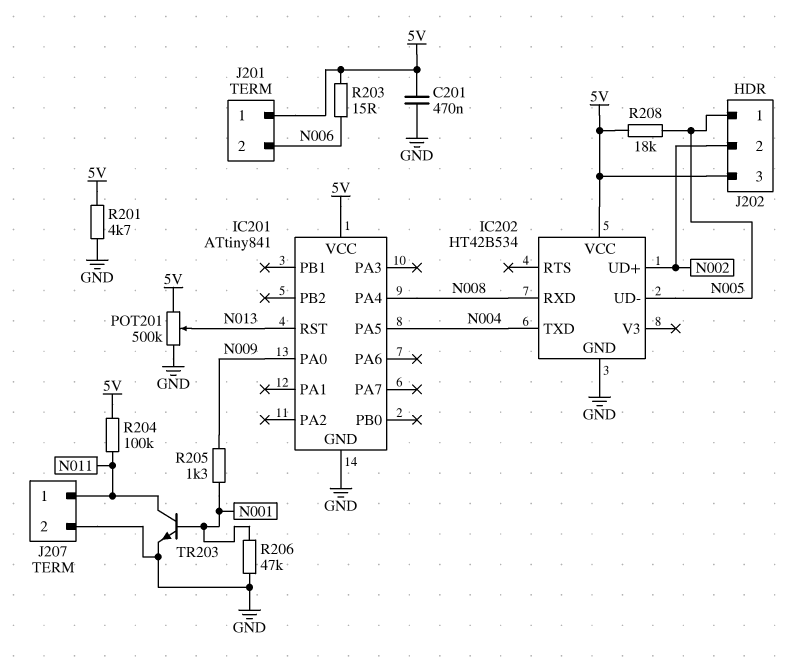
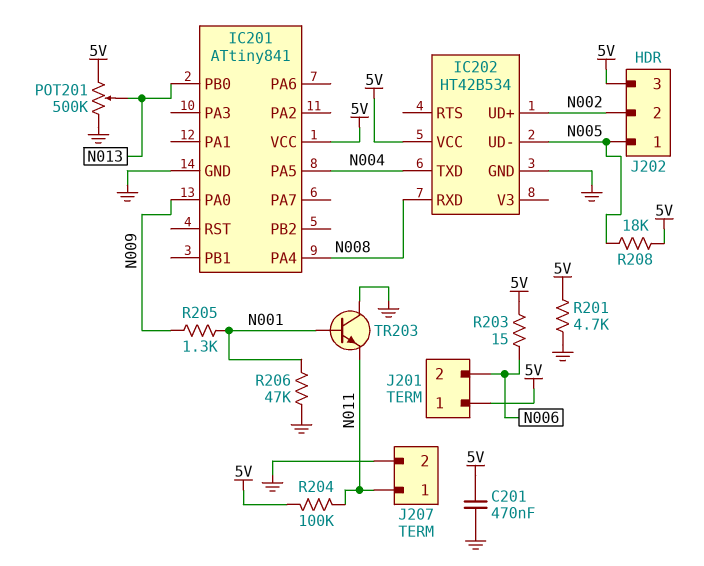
IC201 pin PB0: none -> N013
IC201 pin RST: N013 -> none
TR203: NPN (B N001, C N011, E GND) -> NPN (B N001, C GND, E N011)

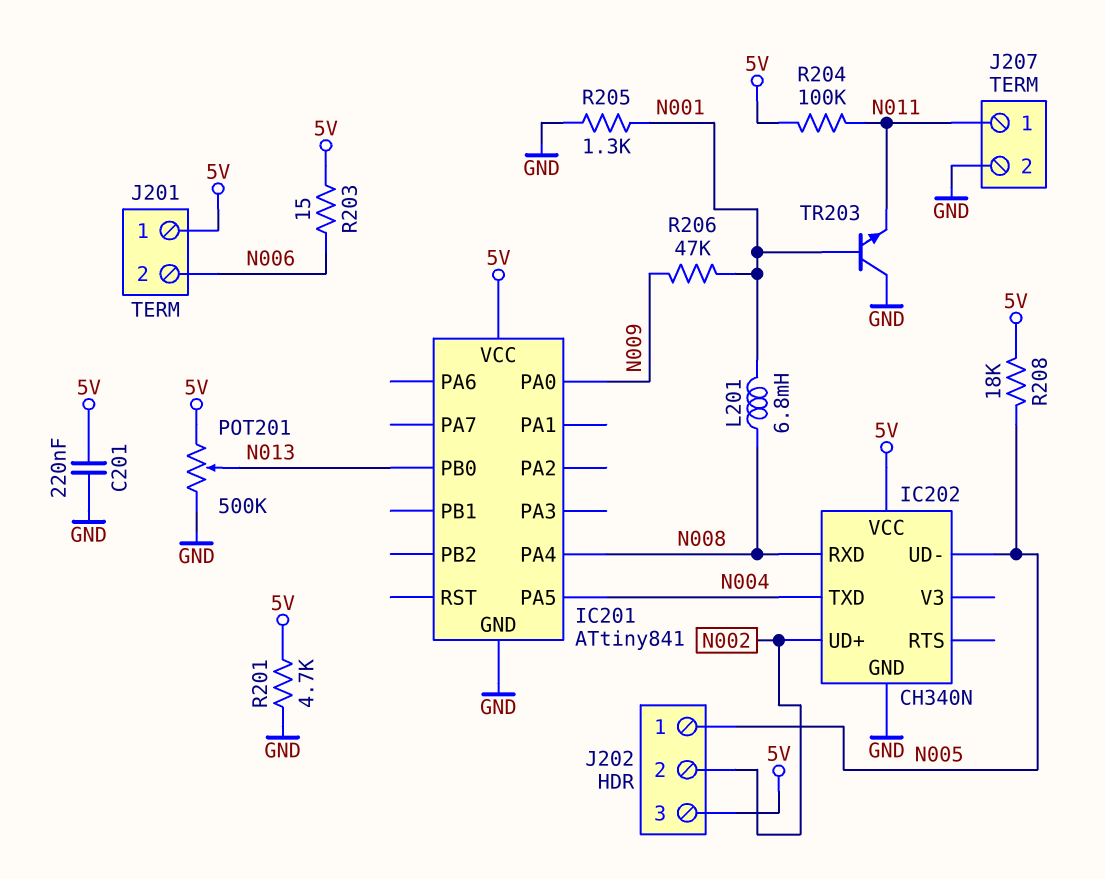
C201: 470nF (5V, GND) -> 220nF (5V, GND)
IC202: HT42B534 -> CH340N
L201: none -> 6.8mH (N001, N008)
R205: 1.3k (N001, N009) -> 1.3k (GND, N001)
R206: 47k (GND, N001) -> 47k (N001, N009)

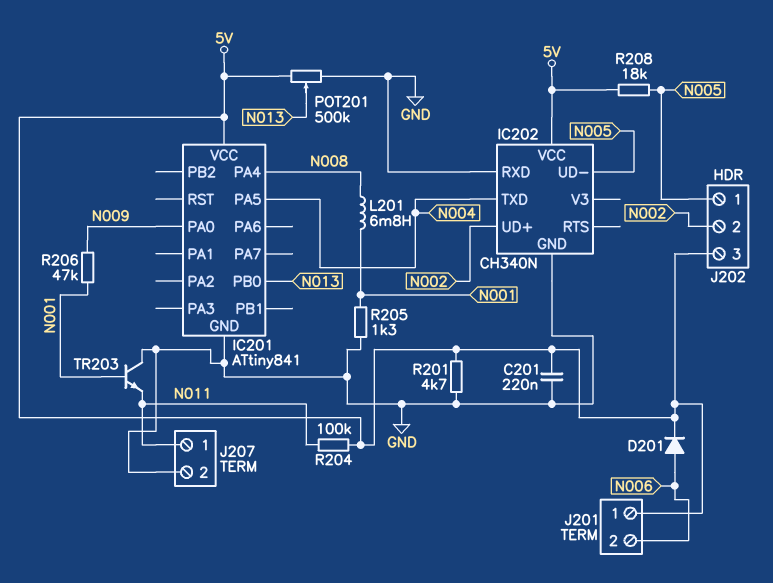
D201: none -> diode (A N006, K 5V)
IC202 pin RXD: N008 -> GND
R203: 15 (5V, N006) -> none

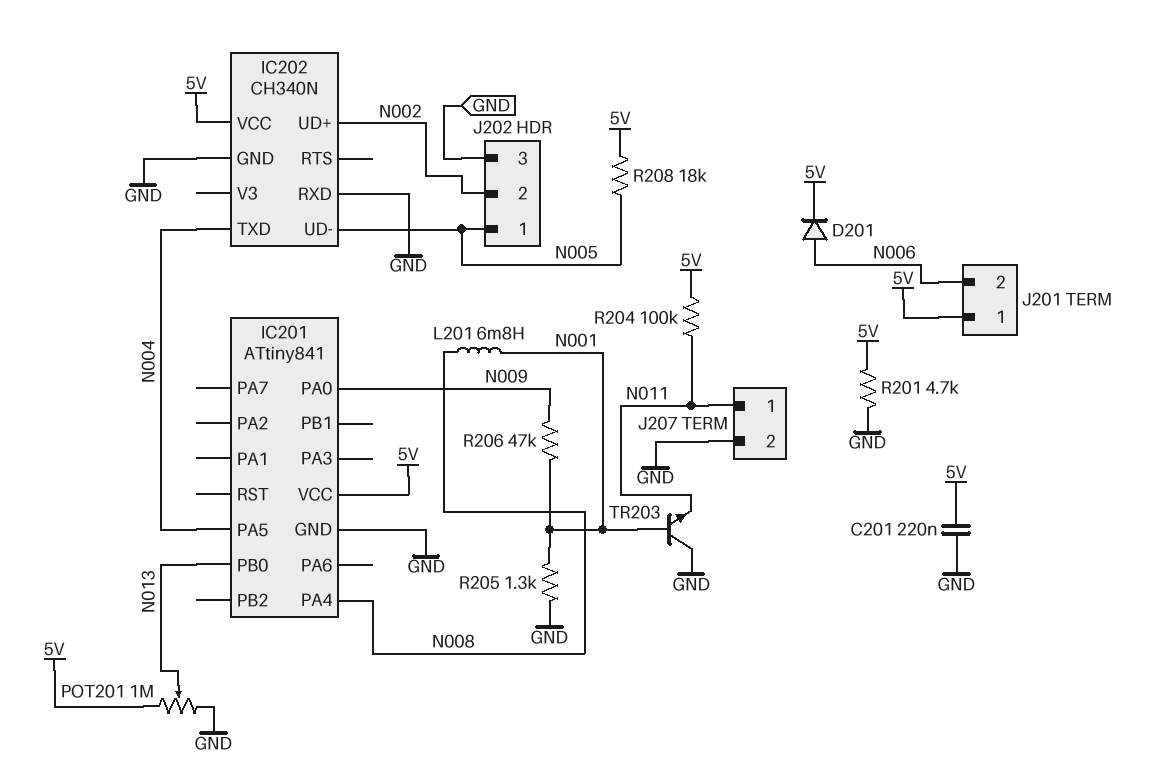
J202 pin 3: 5V -> GND
POT201: 500k (5V, GND, wiper N013) -> 1M (5V, GND, wiper N013)

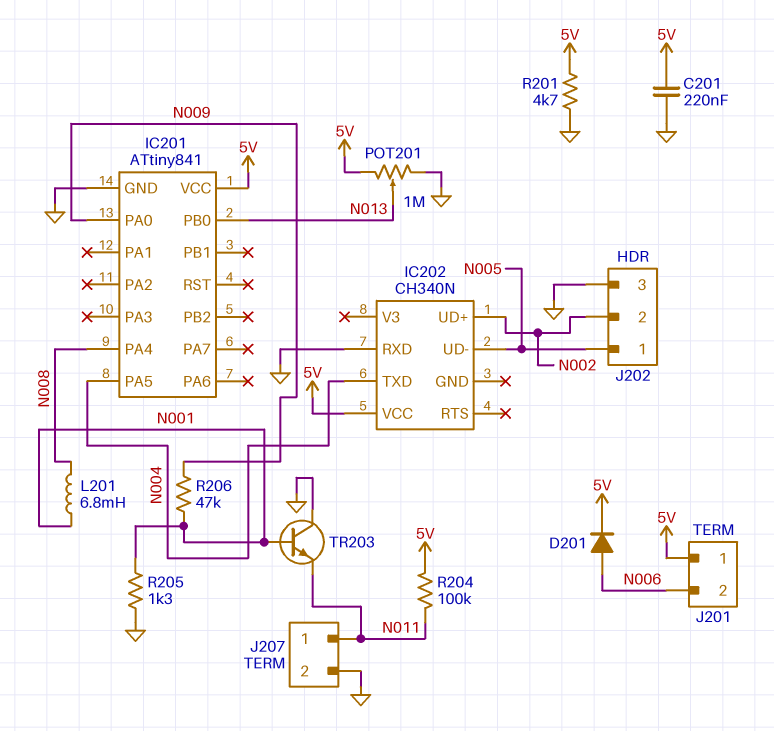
IC202 pin GND: GND -> none
R208: 18k (5V, N005) -> none

